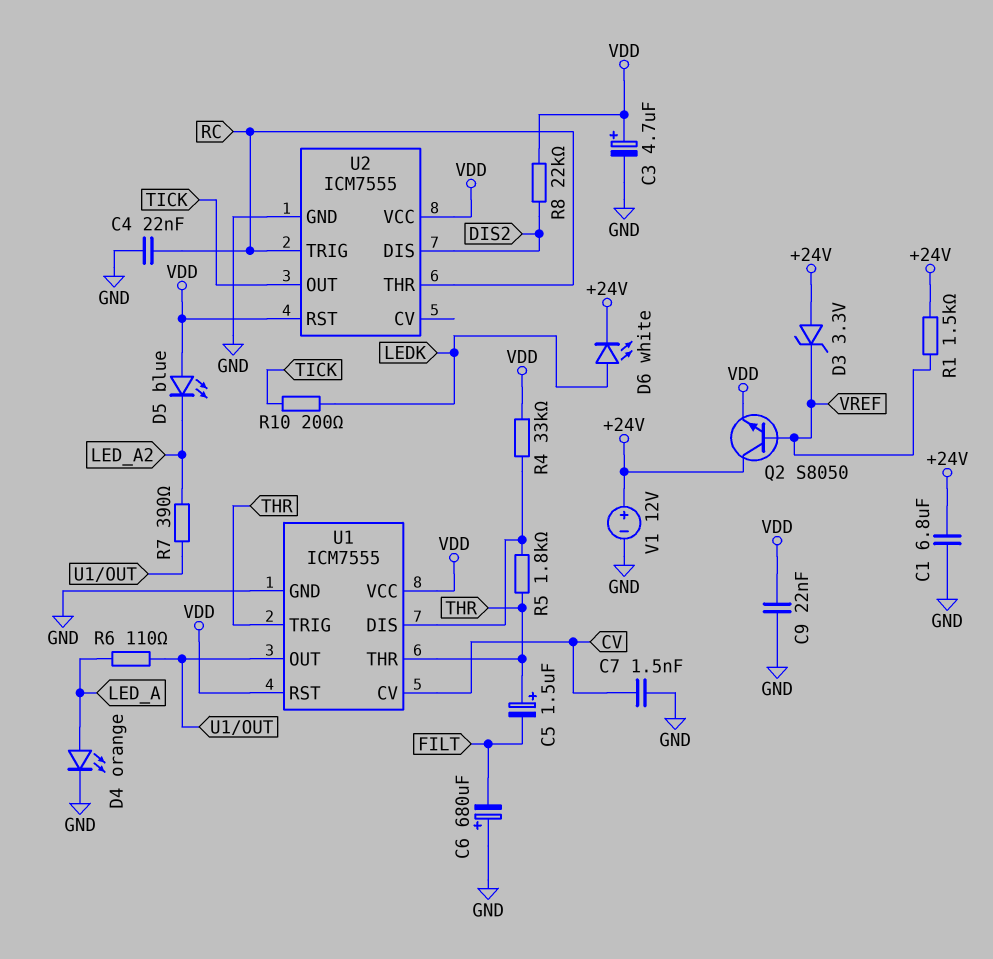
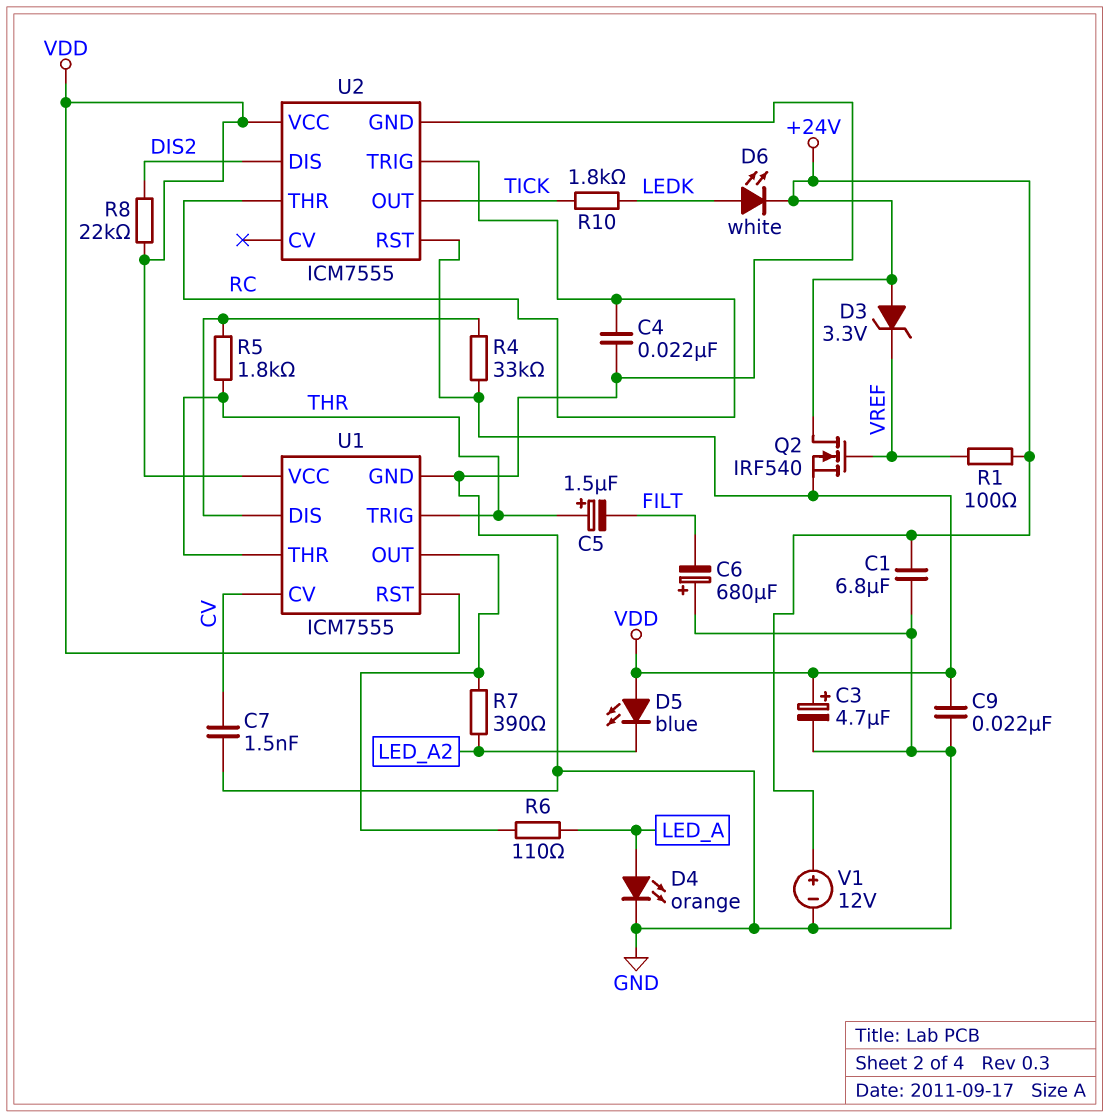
Q2: NPN S8050 (B VREF, C +24V, E VDD) -> NMOS IRF540 (G VREF, D +24V, S VDD)
R1: 1.5k (+24V, VREF) -> 100 (+24V, VREF)
R10: 200 (LEDK, TICK) -> 1.8k (LEDK, TICK)

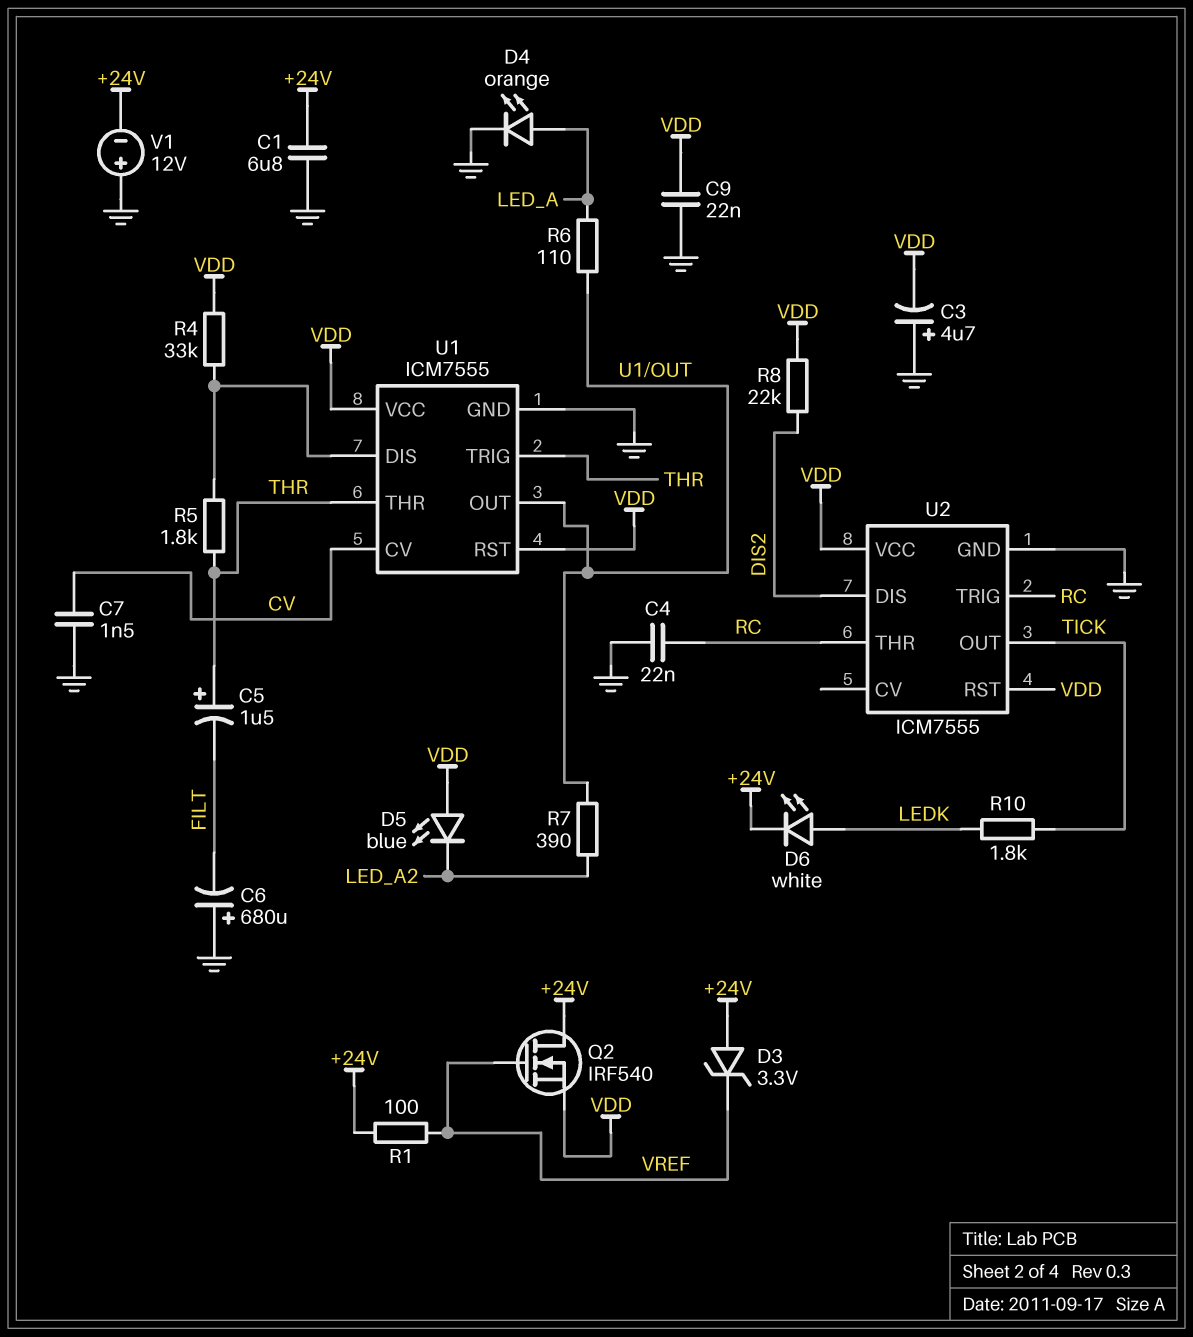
C3: 4.7uF (plus VDD, minus GND) -> 4.7uF (plus GND, minus VDD)
V1: 12V (plus +24V, minus GND) -> 12V (plus GND, minus +24V)

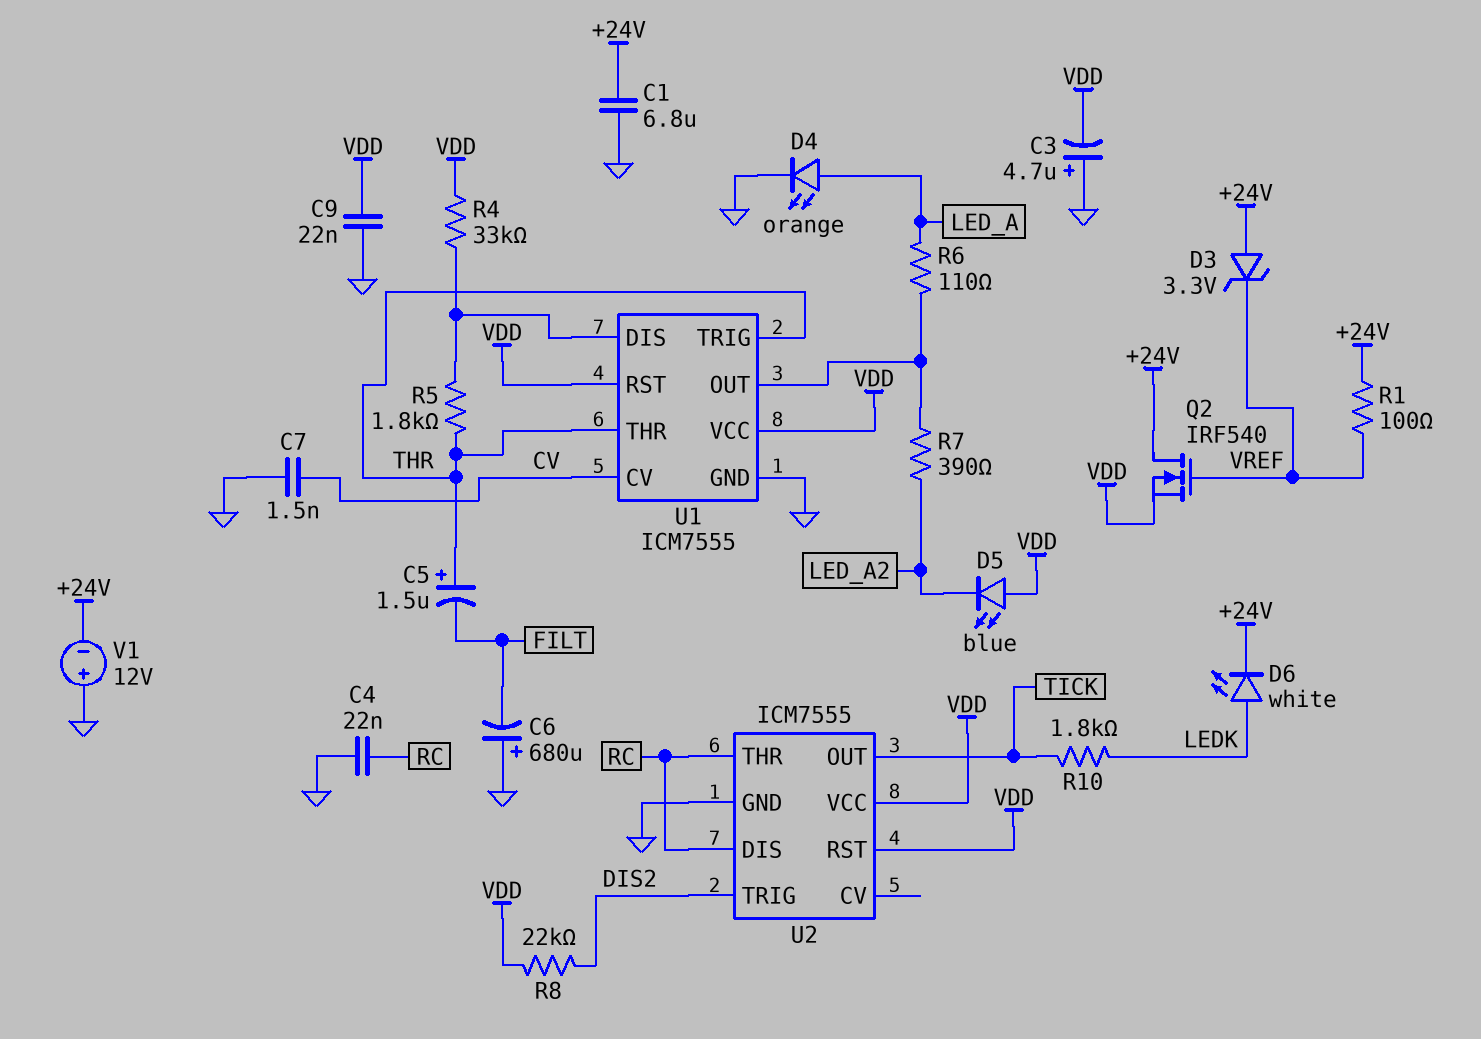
U2 pin DIS: DIS2 -> RC
U2 pin TRIG: RC -> DIS2

